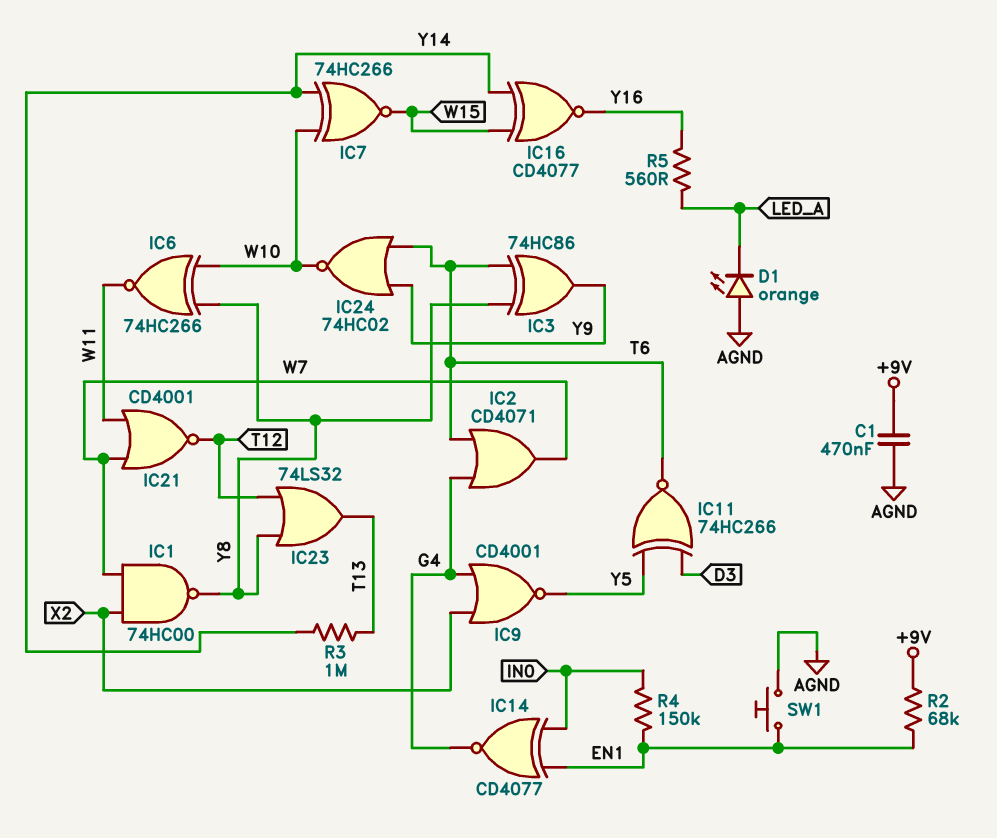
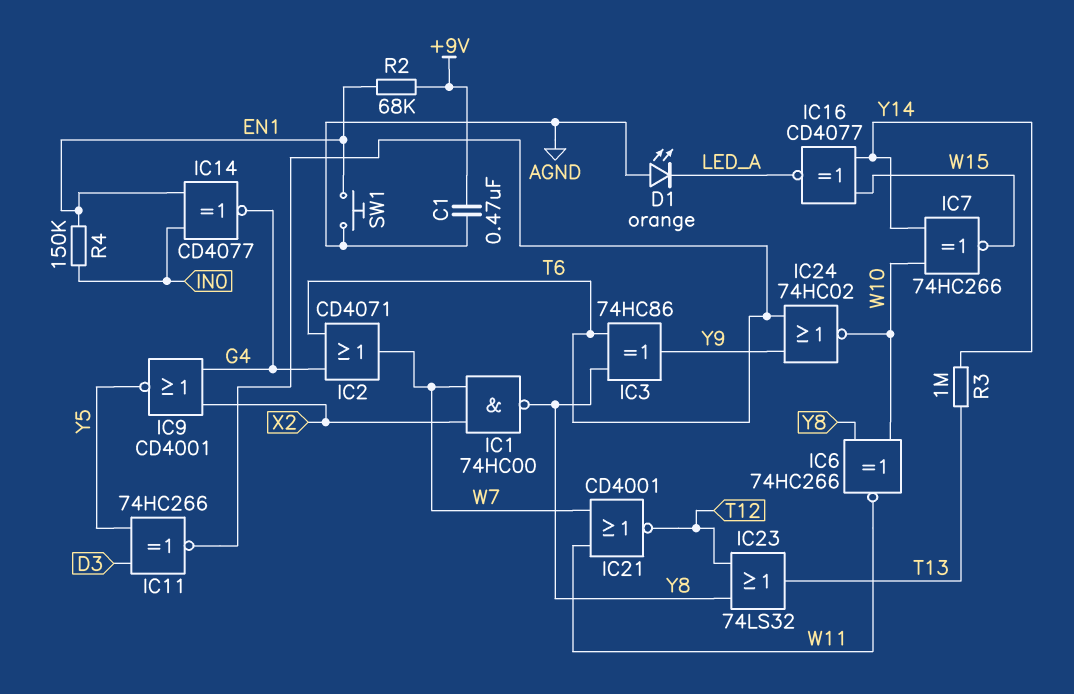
IC16: XNOR CD4077 (in W15, in Y14, out Y16) -> XNOR CD4077 (in W15, in Y14, out LED_A)
R5: 560 (LED_A, Y16) -> none

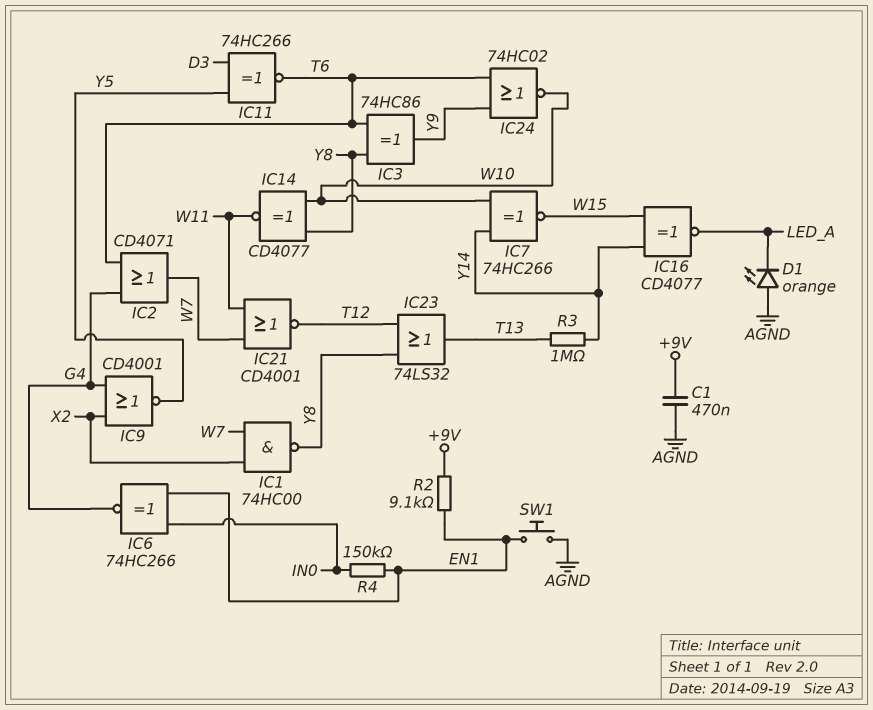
IC6: XNOR 74HC266 (in W10, in Y8, out W11) -> XNOR 74HC266 (in EN1, in IN0, out G4)
IC14: XNOR CD4077 (in EN1, in IN0, out G4) -> XNOR CD4077 (in W10, in Y8, out W11)
R2: 68k (+9V, EN1) -> 9.1k (+9V, EN1)

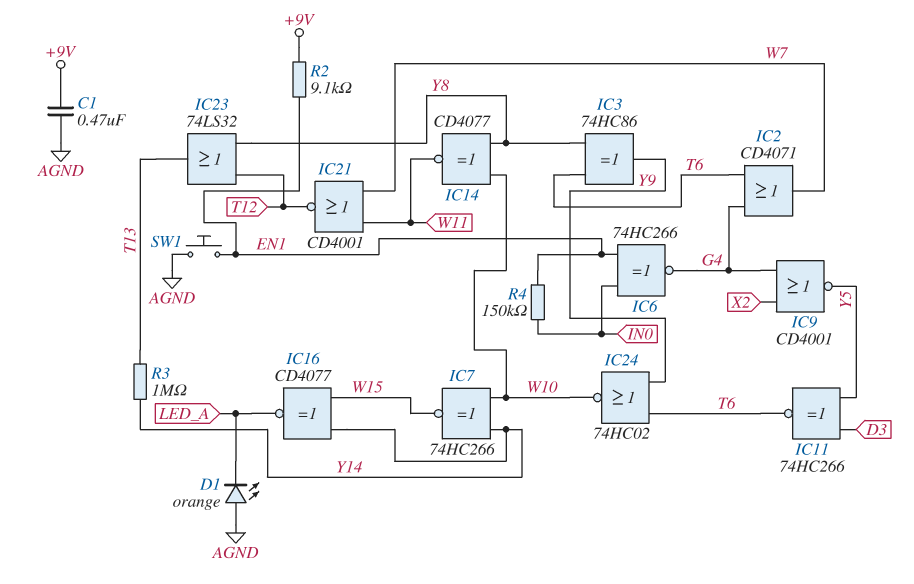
IC1: NAND 74HC00 (in W7, in X2, out Y8) -> none

